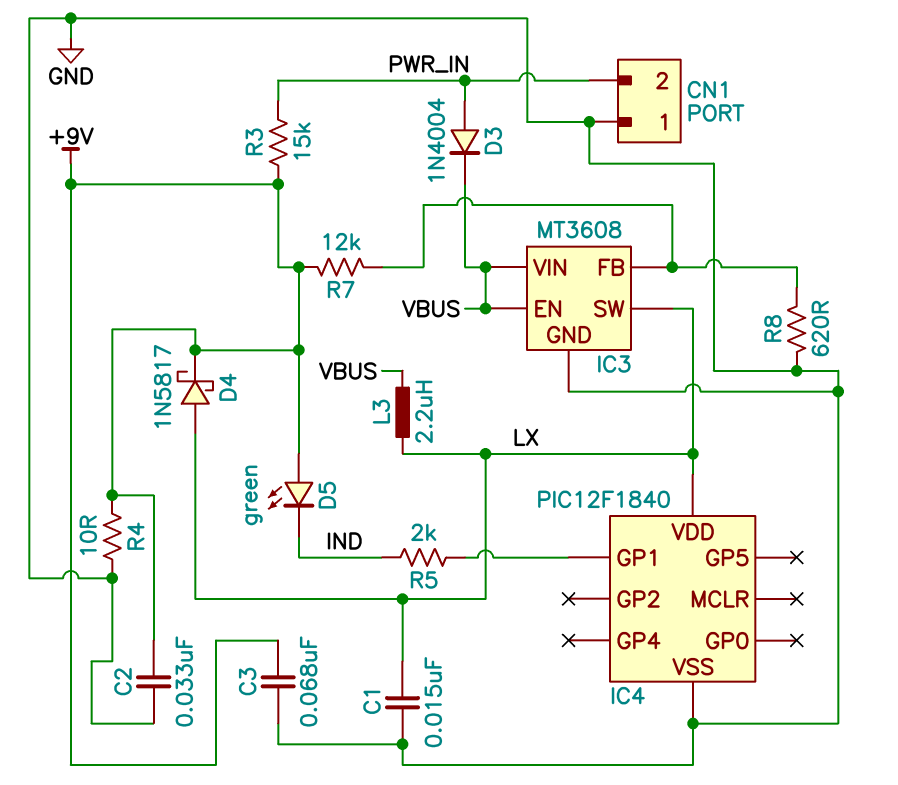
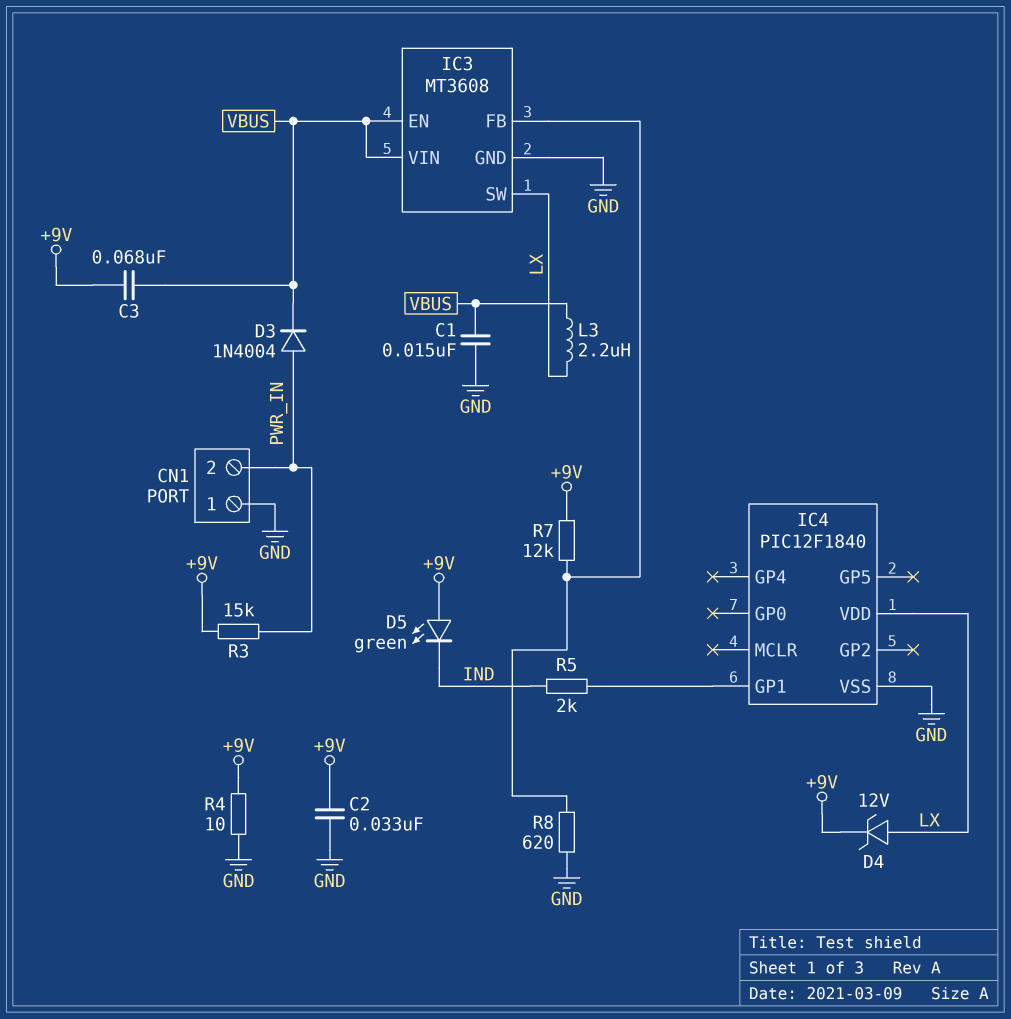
C1: 15nF (GND, LX) -> 15nF (GND, VBUS)
C3: 68nF (+9V, GND) -> 68nF (+9V, VBUS)
D4: schottky 1N5817 (A LX, K +9V) -> zener 12V (A LX, K +9V)

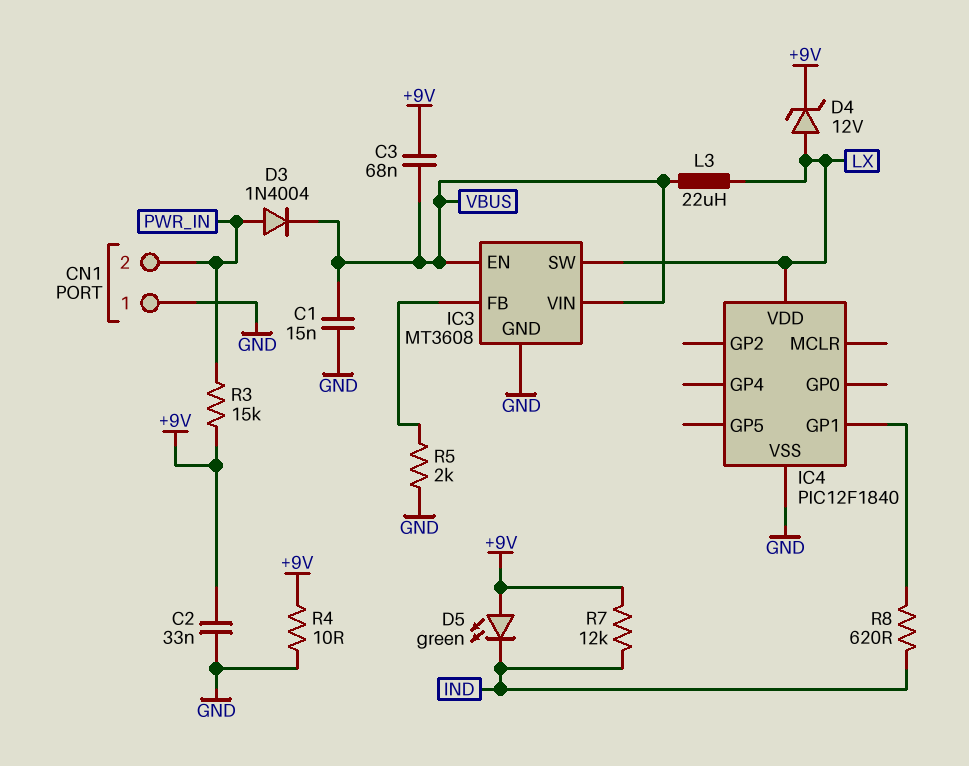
L3: 2.2uH (LX, VBUS) -> 22uH (LX, VBUS)
R5: 2k (IC4/GP1, IND) -> 2k (GND, IC3/FB)
R7: 12k (+9V, IC3/FB) -> 12k (+9V, IND)
R8: 620 (GND, IC3/FB) -> 620 (IC4/GP1, IND)

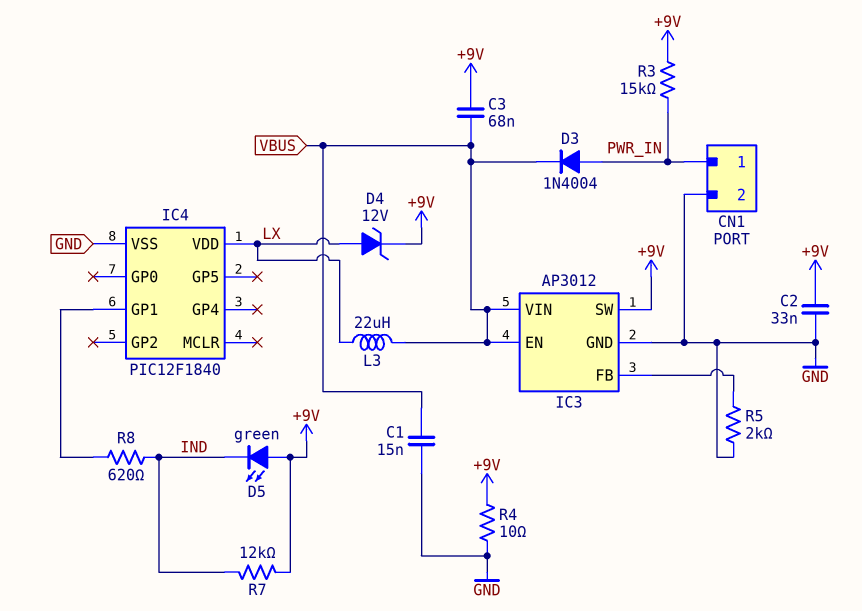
CN1 pin 1: GND -> PWR_IN
CN1 pin 2: PWR_IN -> GND
IC3: MT3608 -> AP3012
IC3 pin SW: LX -> +9V

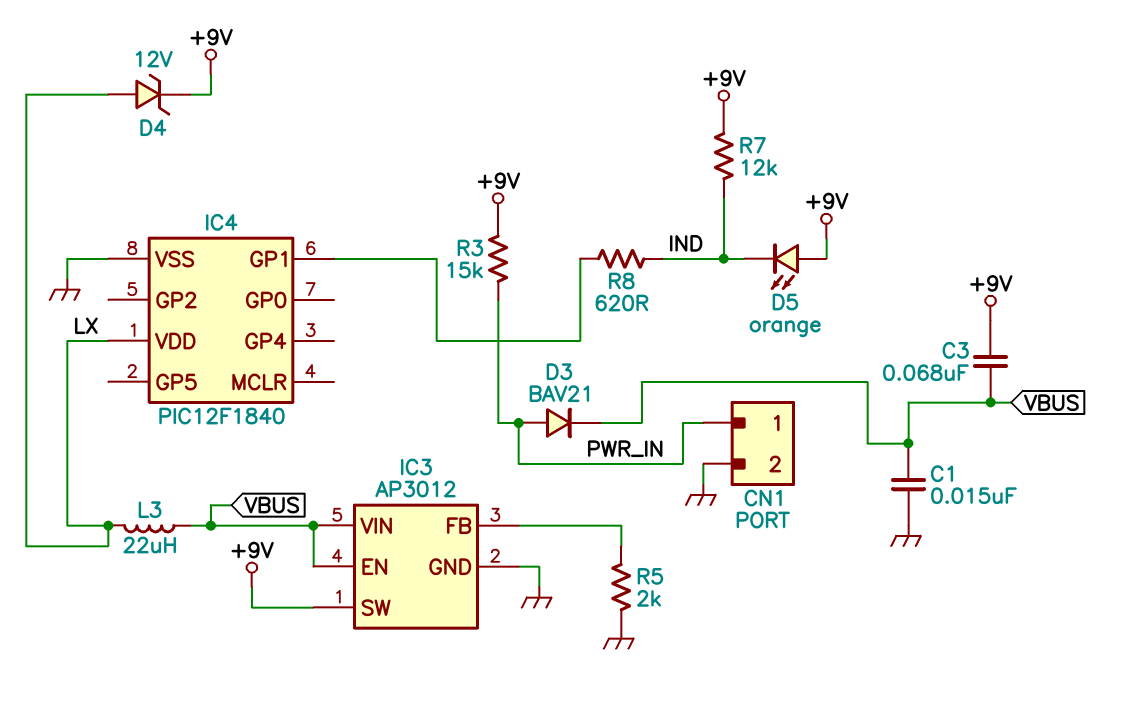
C2: 33nF (+9V, GND) -> none
D3: diode 1N4004 (A PWR_IN, K VBUS) -> diode BAV21 (A PWR_IN, K VBUS)
D5: LED green (A +9V, K IND) -> LED orange (A +9V, K IND)
R4: 10 (+9V, GND) -> none

